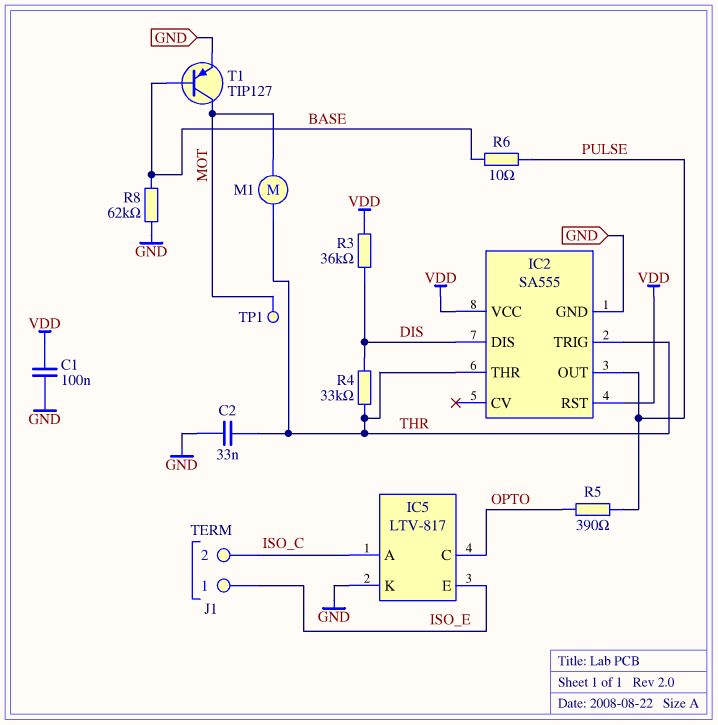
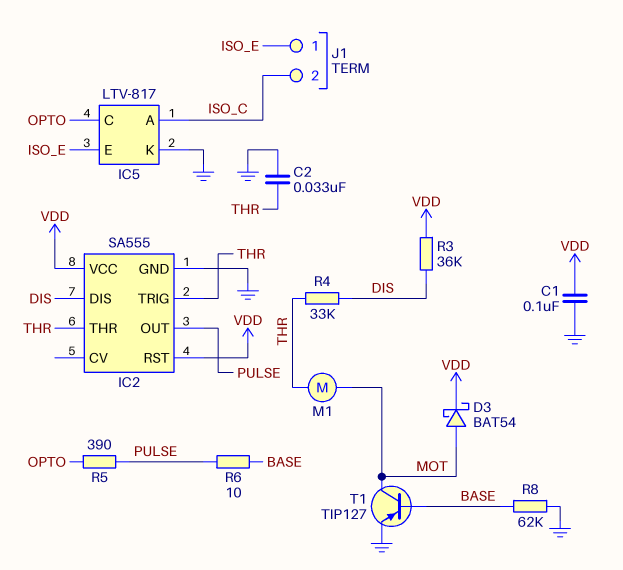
D3: none -> schottky BAT54 (A MOT, K VDD)
TP1: test point (MOT) -> none

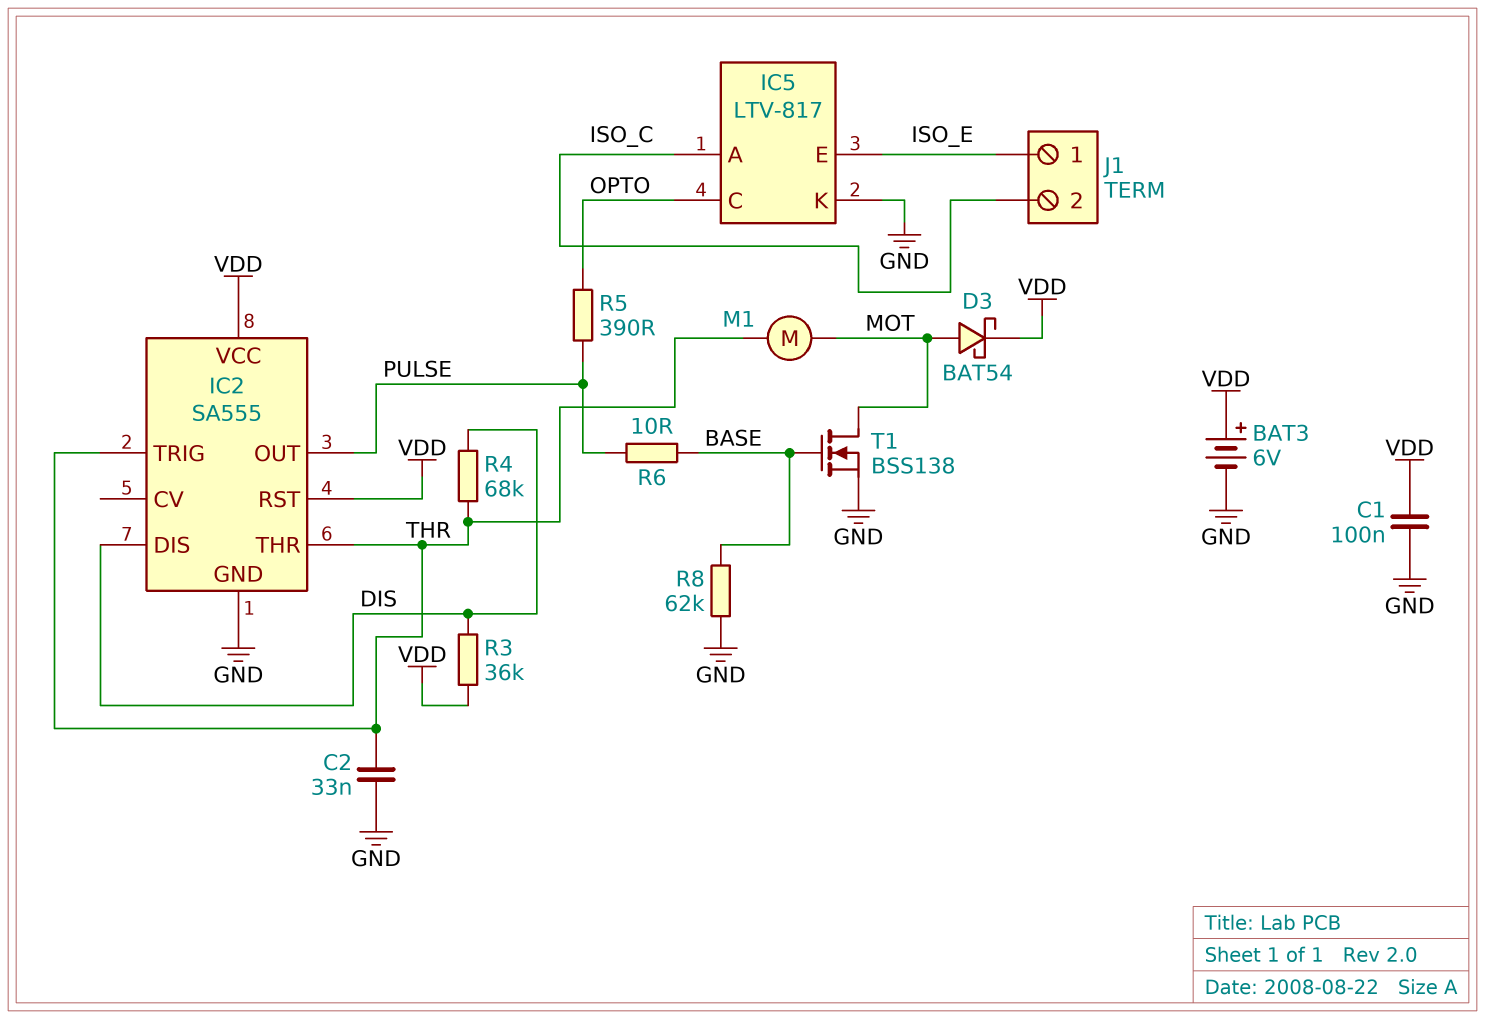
BAT3: none -> 6V (plus VDD, minus GND)
R4: 33k (DIS, THR) -> 68k (DIS, THR)
T1: PNP TIP127 (B BASE, C MOT, E GND) -> NMOS BSS138 (G BASE, D MOT, S GND)

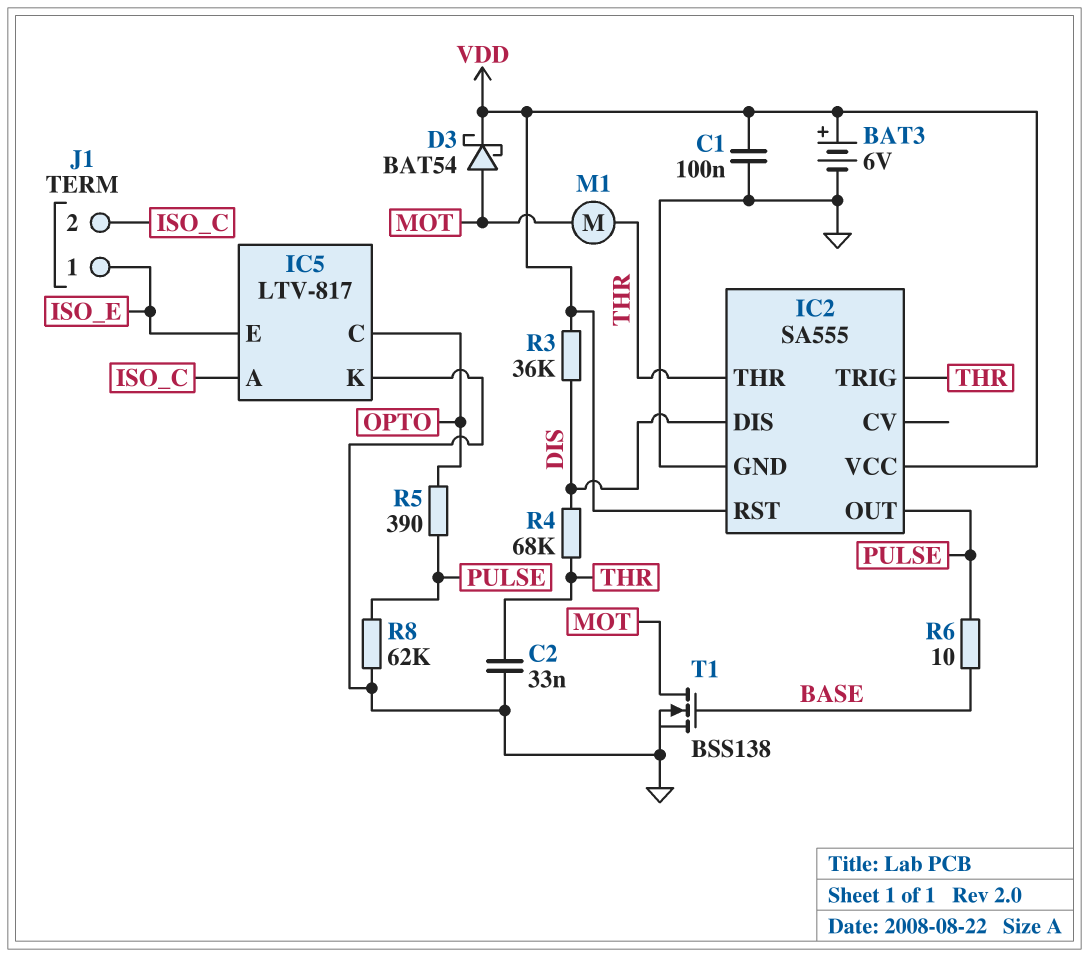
R8: 62k (BASE, GND) -> 62k (GND, PULSE)

